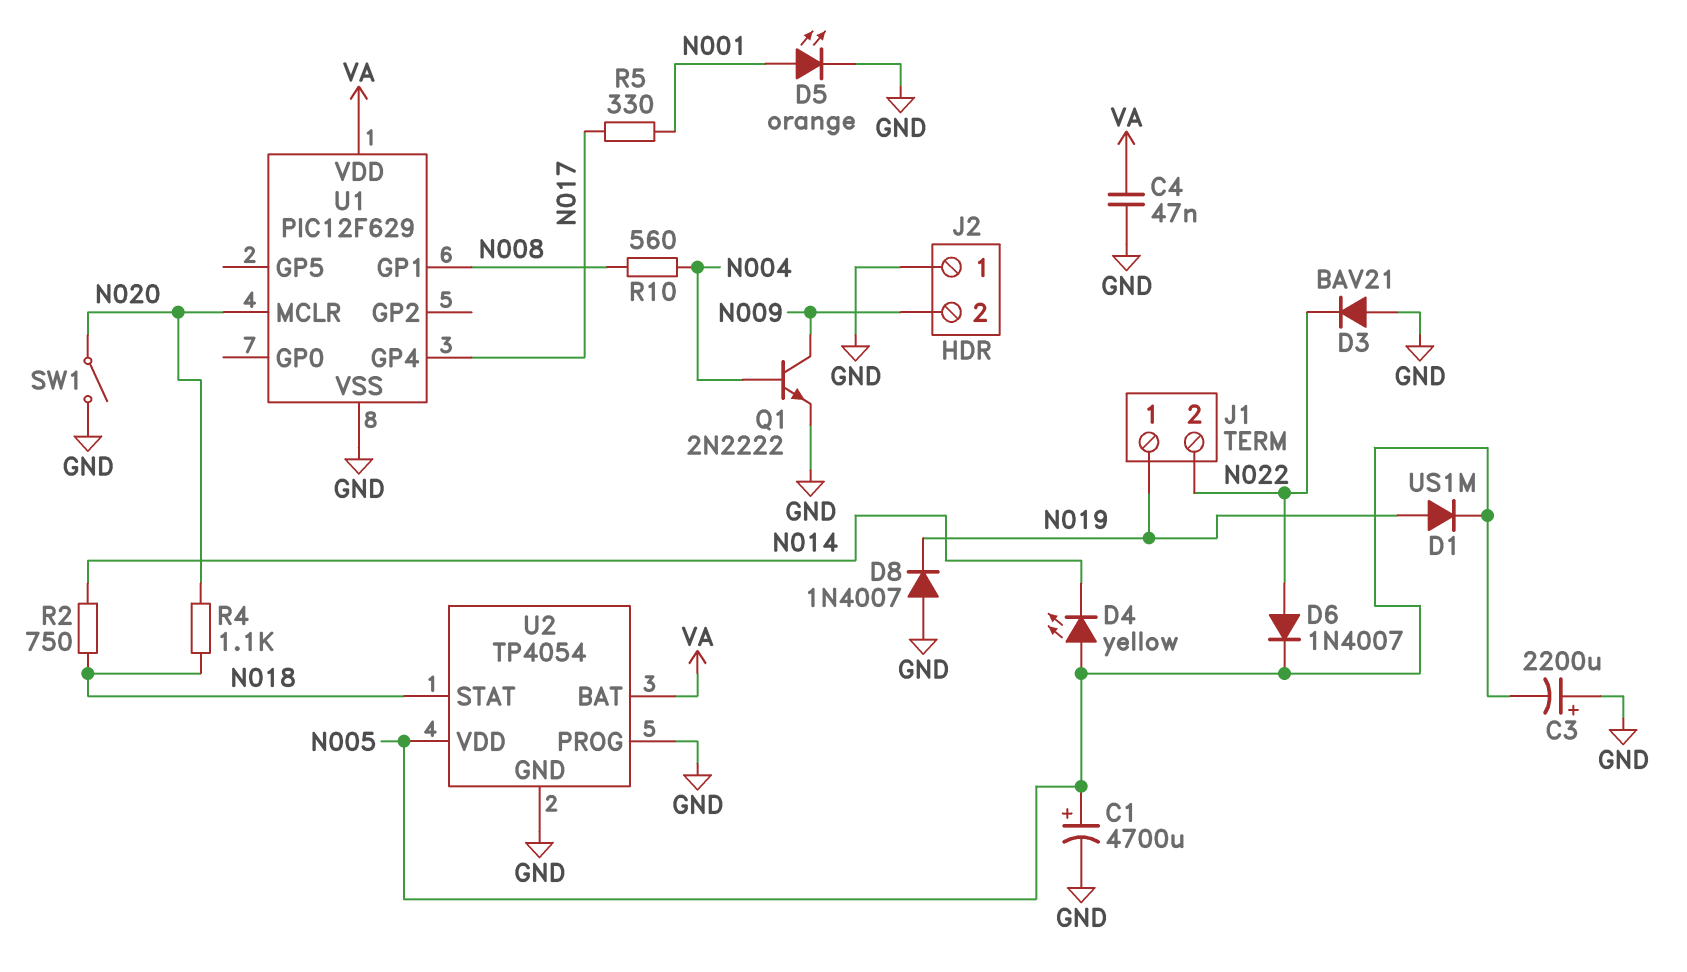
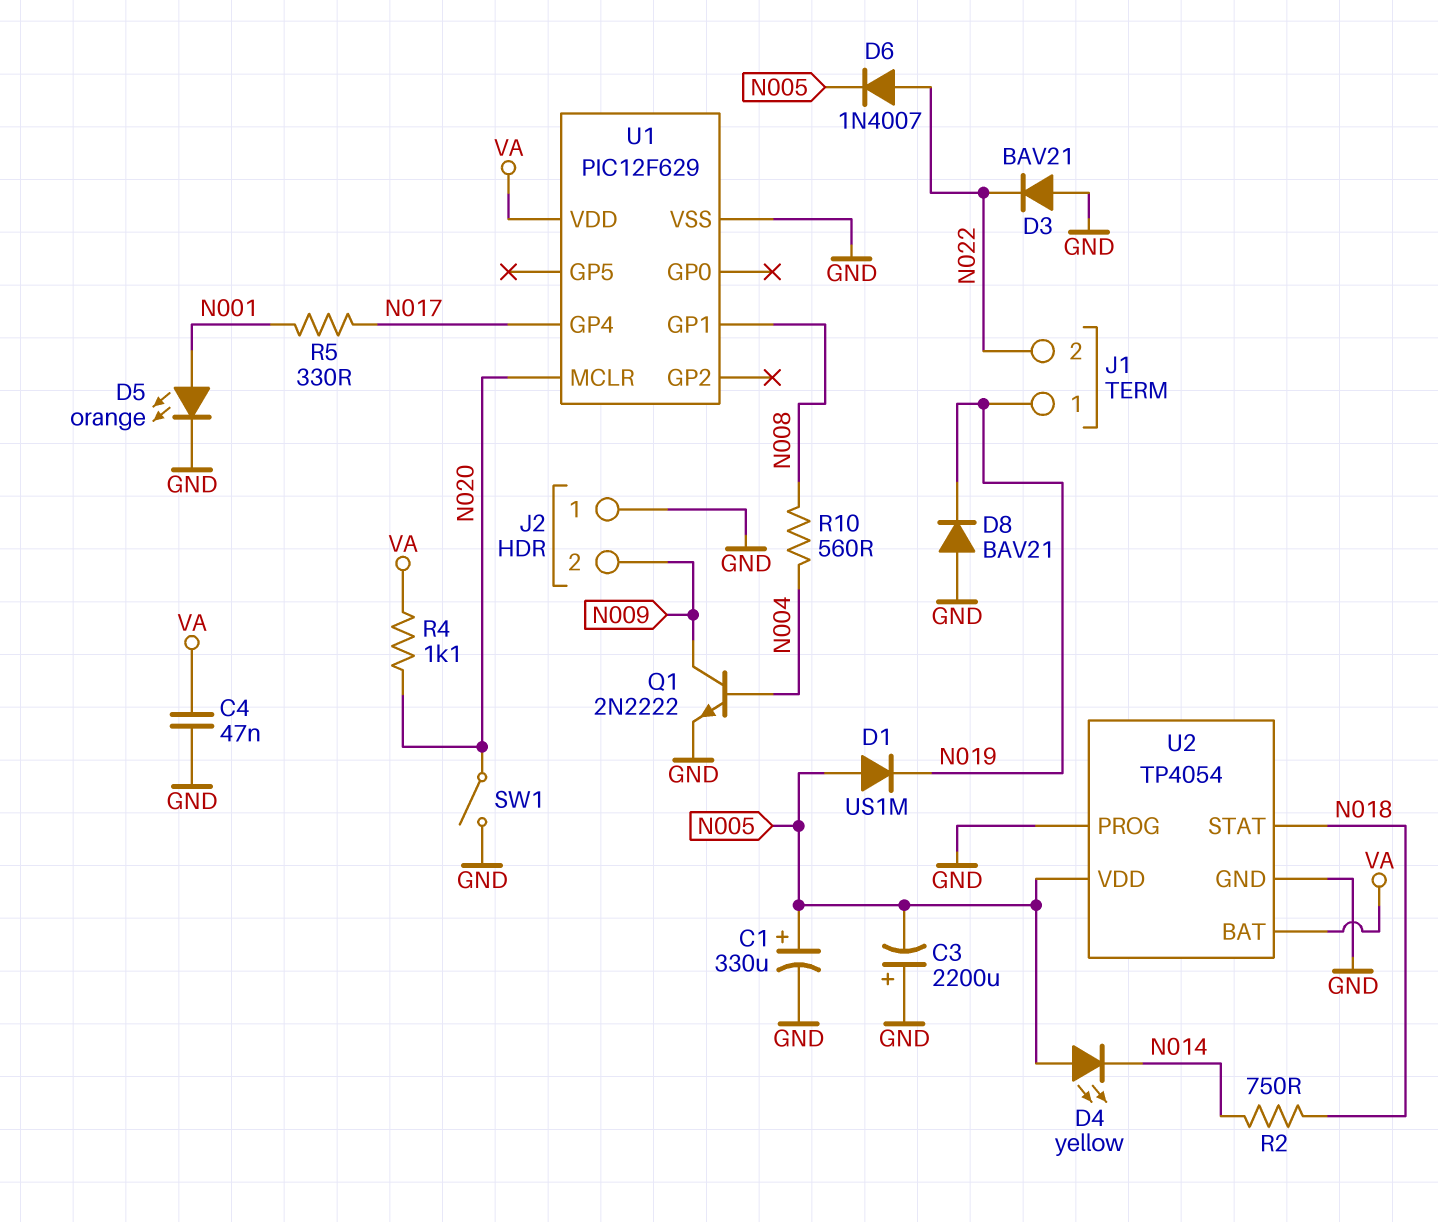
C1: 4700uF (plus N005, minus GND) -> 330uF (plus N005, minus GND)
D1: diode US1M (A N019, K N005) -> diode US1M (A N005, K N019)
D8: diode 1N4007 (A GND, K N019) -> diode BAV21 (A GND, K N019)
R4: 1.1k (N018, N020) -> 1.1k (N020, VA)

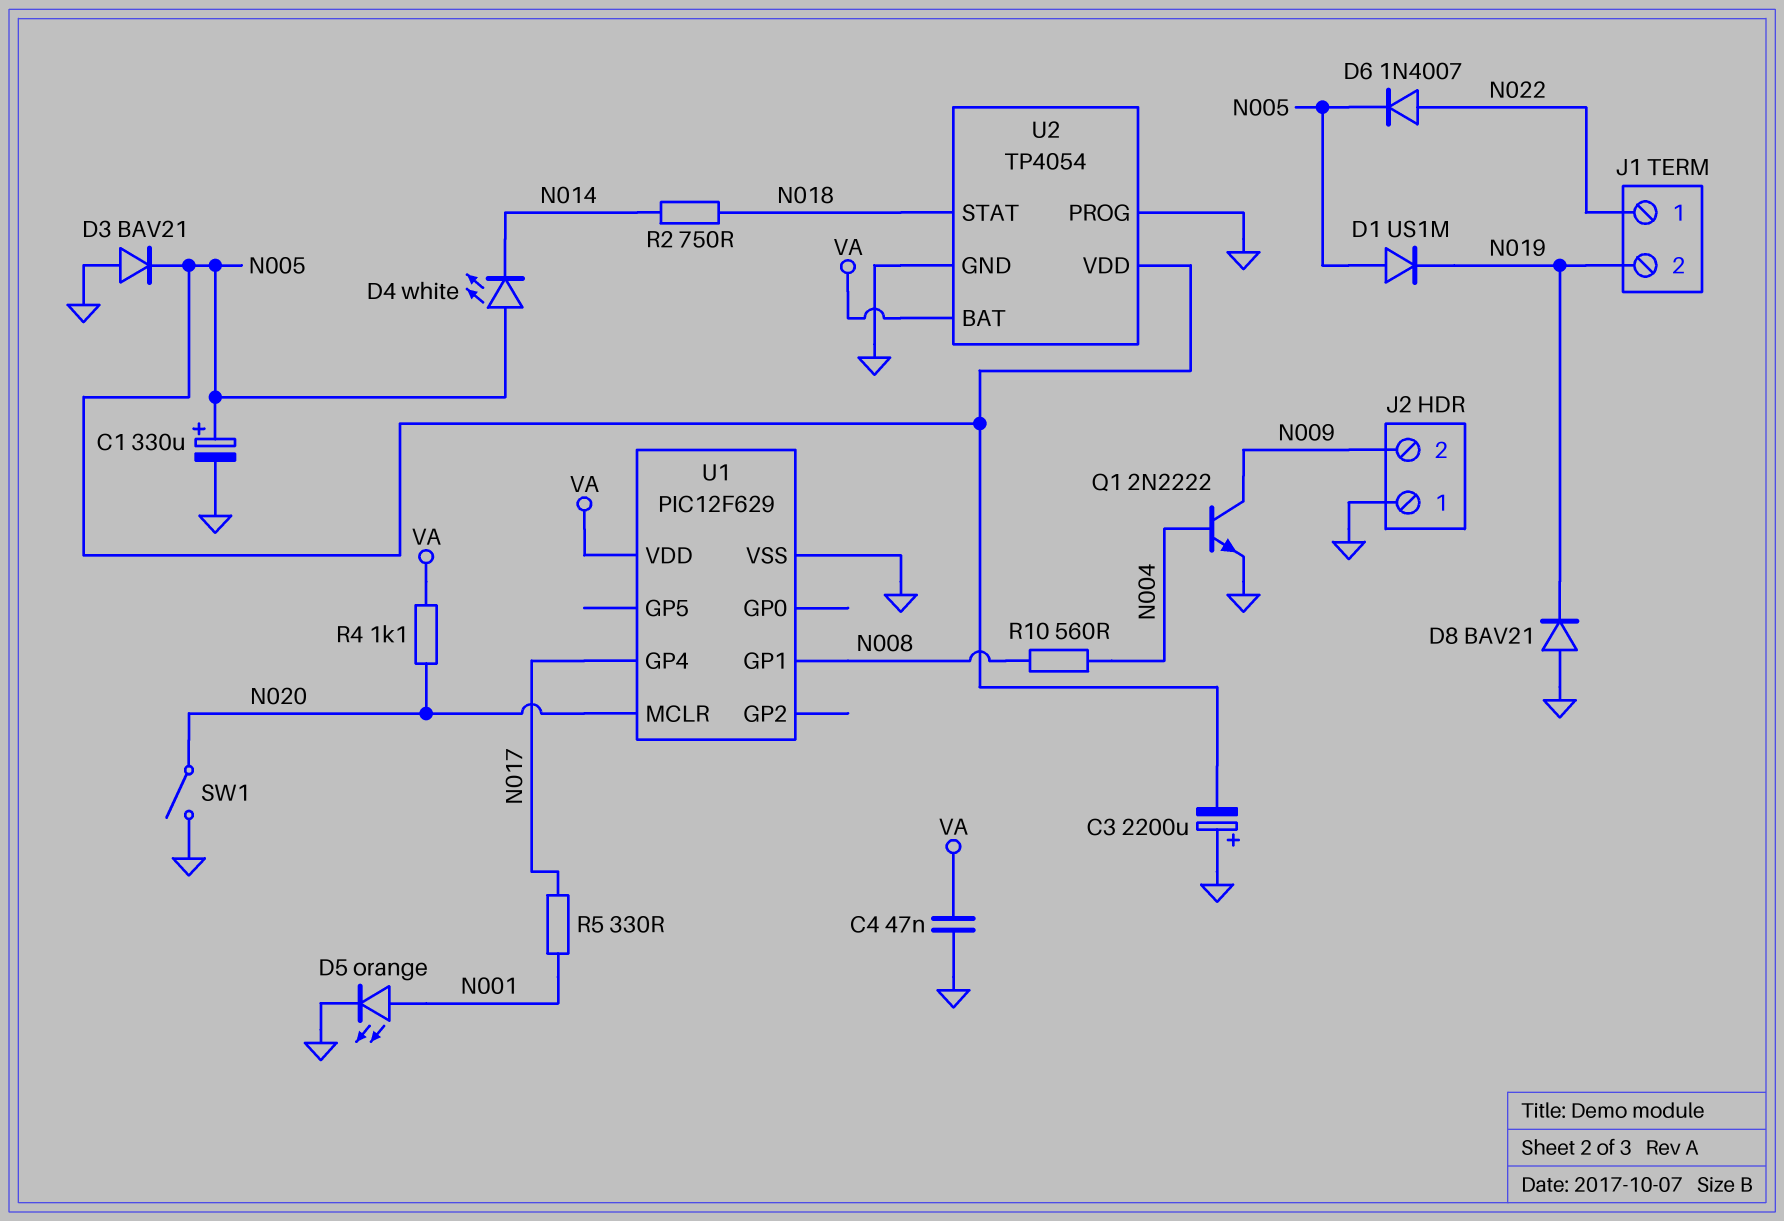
D3: diode BAV21 (A GND, K N022) -> diode BAV21 (A GND, K N005)
D4: LED yellow (A N005, K N014) -> LED white (A N005, K N014)
J1 pin 1: N019 -> N022
J1 pin 2: N022 -> N019

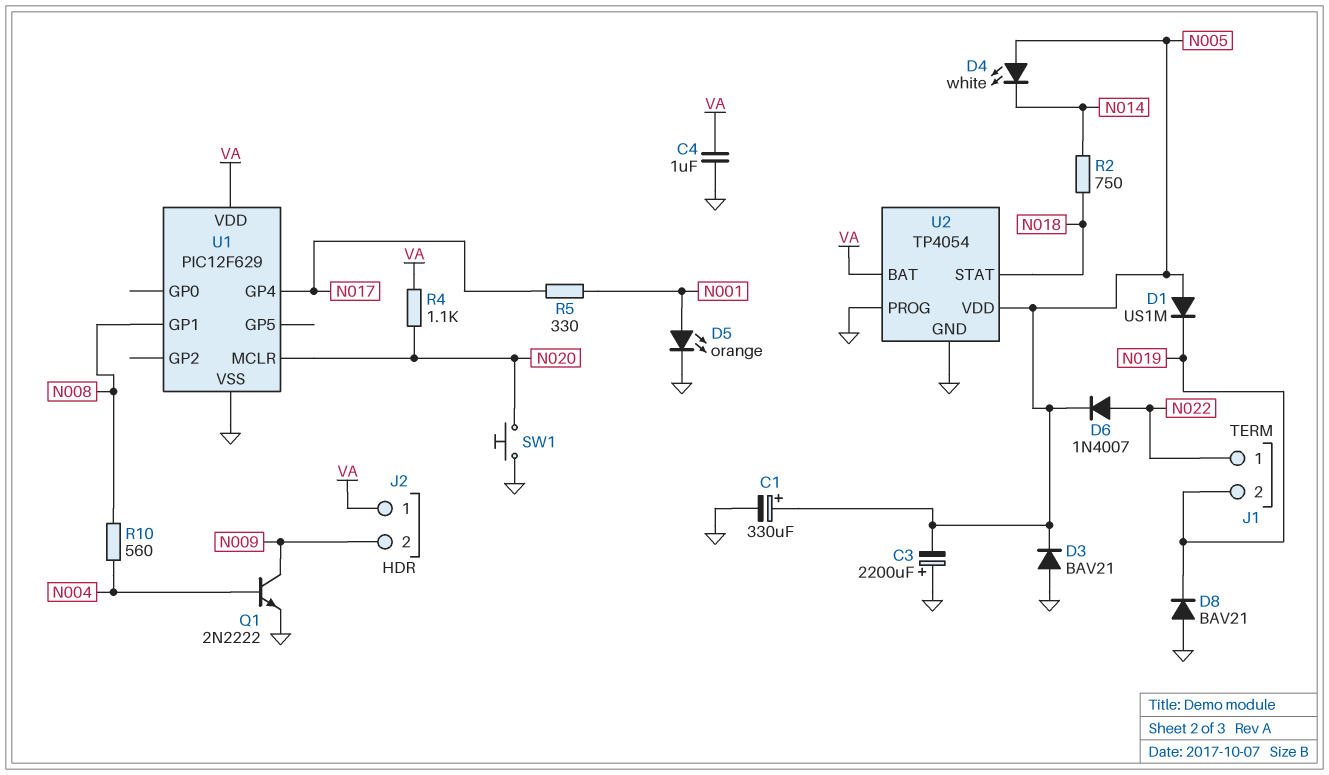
C4: 47nF (GND, VA) -> 1uF (GND, VA)
J2 pin 1: GND -> VA
SW1: switch (GND, N020) -> button (GND, N020)

